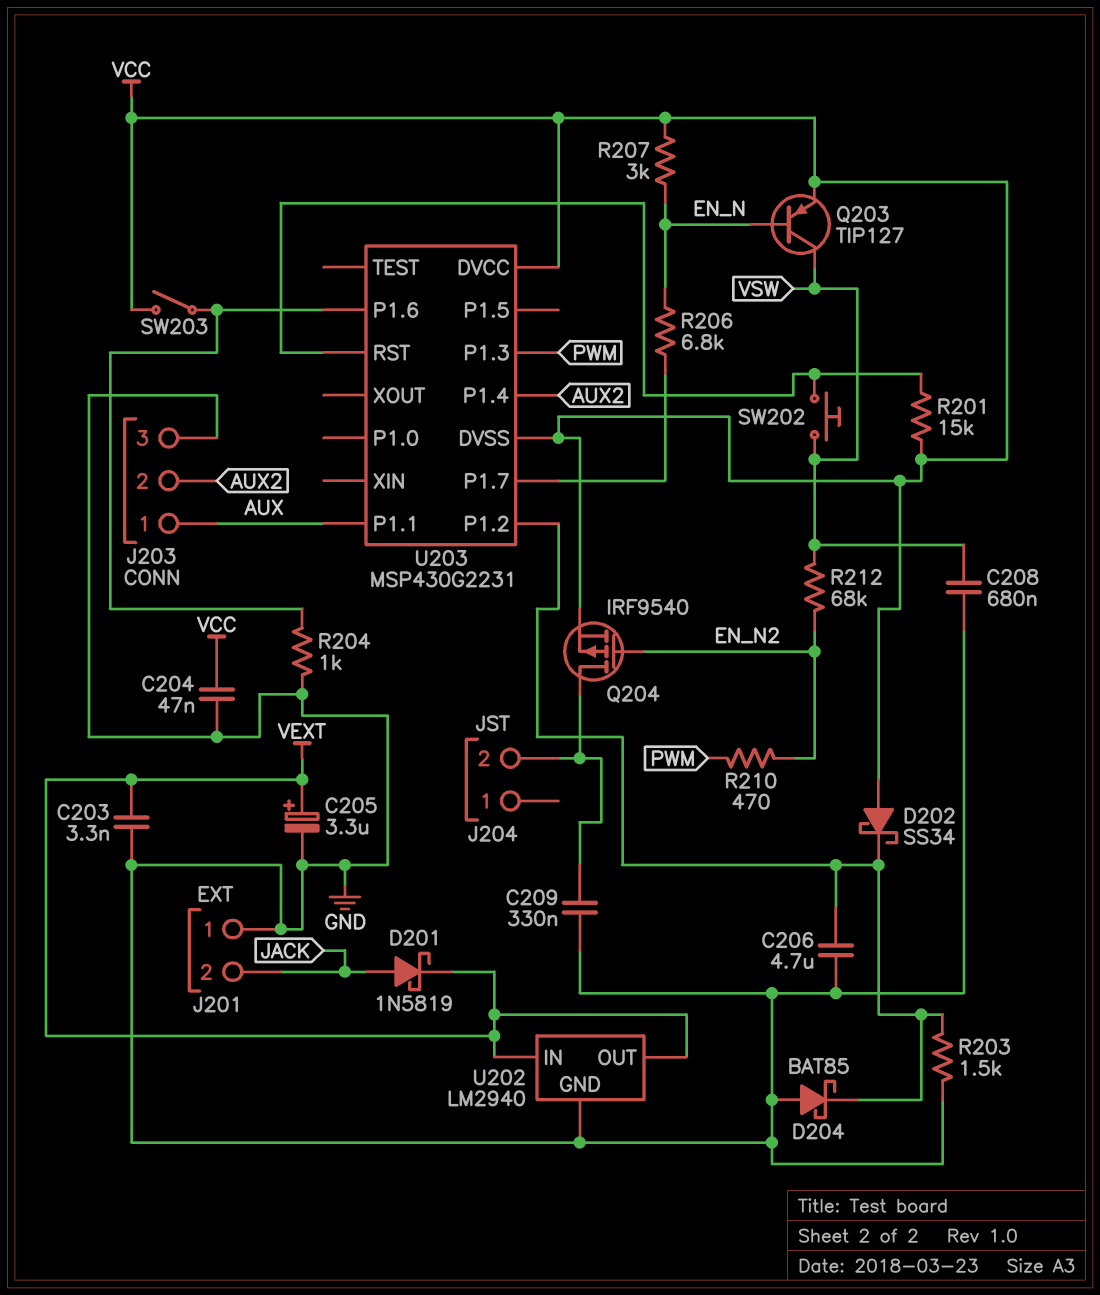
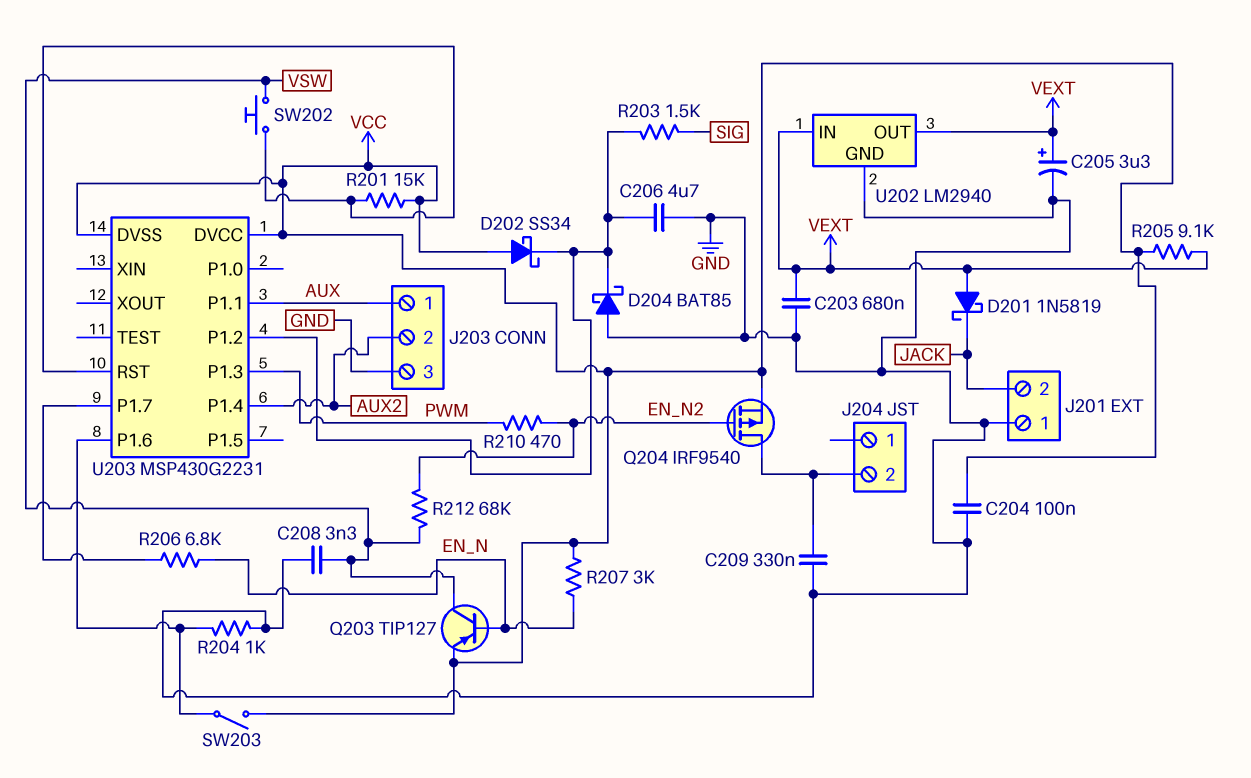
C203: 3.3nF (GND, VEXT) -> 680nF (GND, VEXT)
C204: 47nF (GND, VCC) -> 100nF (GND, VCC)
C208: 680nF (GND, VSW) -> 3.3nF (GND, VSW)
D201: schottky 1N5819 (A JACK, K VEXT) -> schottky 1N5819 (A VEXT, K JACK)
R203: 1.5k (GND, U203/P1.2) -> 1.5k (SIG, U203/P1.2)
R205: none -> 9.1k (VCC, VEXT)

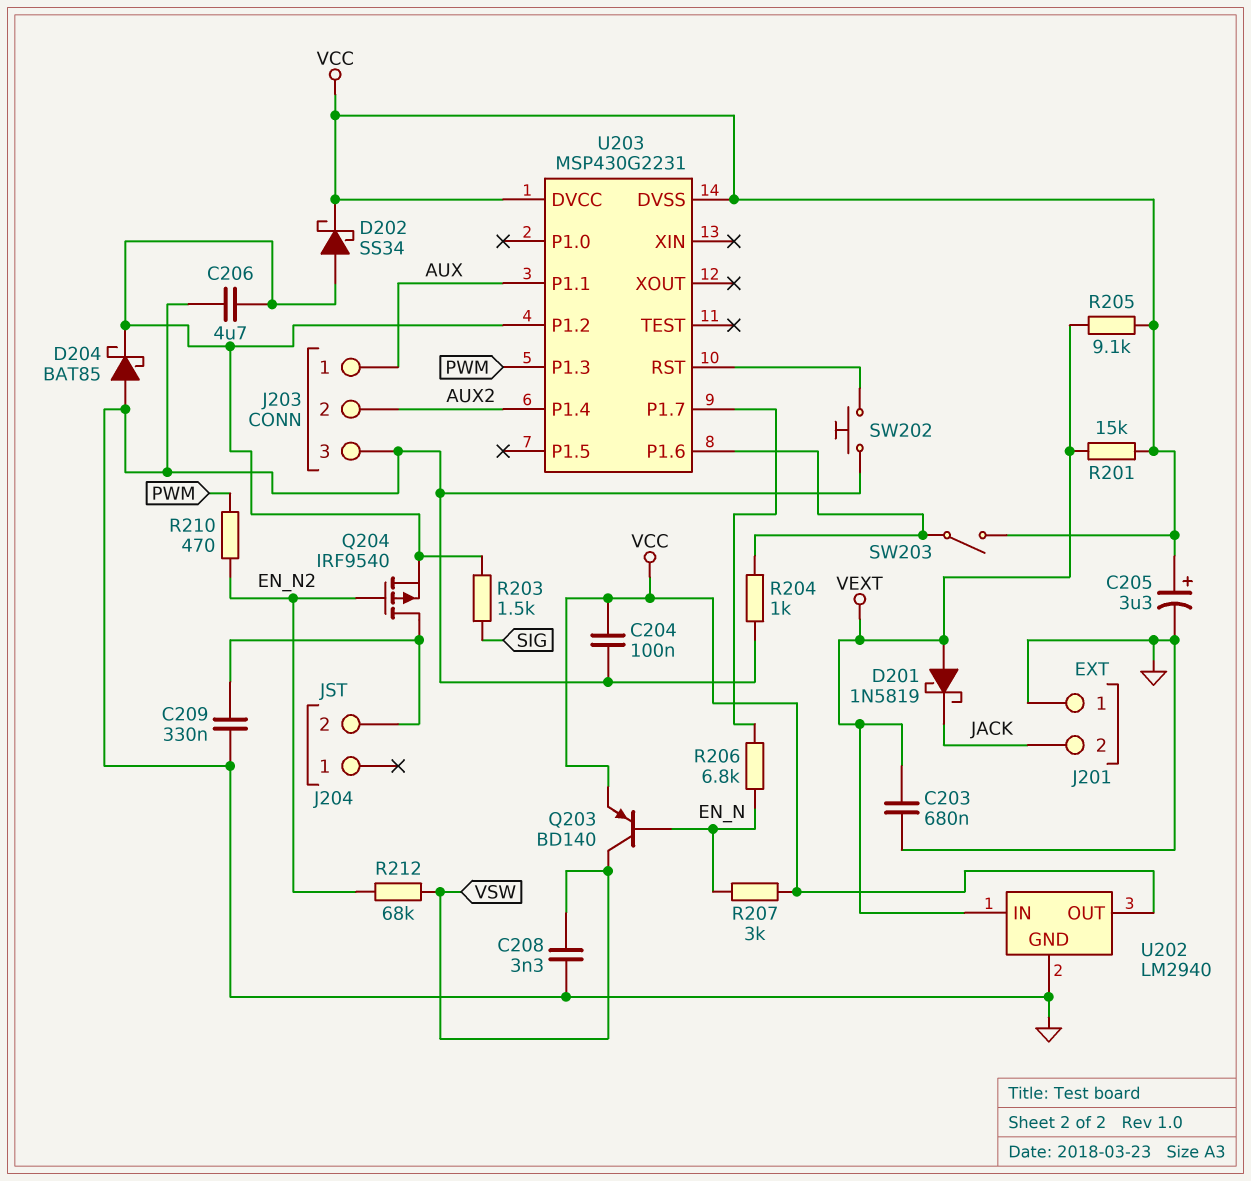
C205: 3.3uF (plus VEXT, minus GND) -> 3.3uF (plus VCC, minus GND)
D202: schottky SS34 (A VCC, K U203/P1.2) -> schottky SS34 (A U203/P1.2, K VCC)
Q203: PNP TIP127 (B EN_N, C VSW, E VCC) -> PNP BD140 (B EN_N, C VSW, E VCC)
Q204: PMOS IRF9540 (G EN_N2, D J204/2, S VCC) -> PMOS IRF9540 (G EN_N2, D J204/2, S U203/P1.2)
R201: 15k (U203/RST, VCC) -> 15k (VCC, VEXT)
SW202: button (U203/RST, VSW) -> button (GND, U203/RST)
U202 pin OUT: VEXT -> VCC

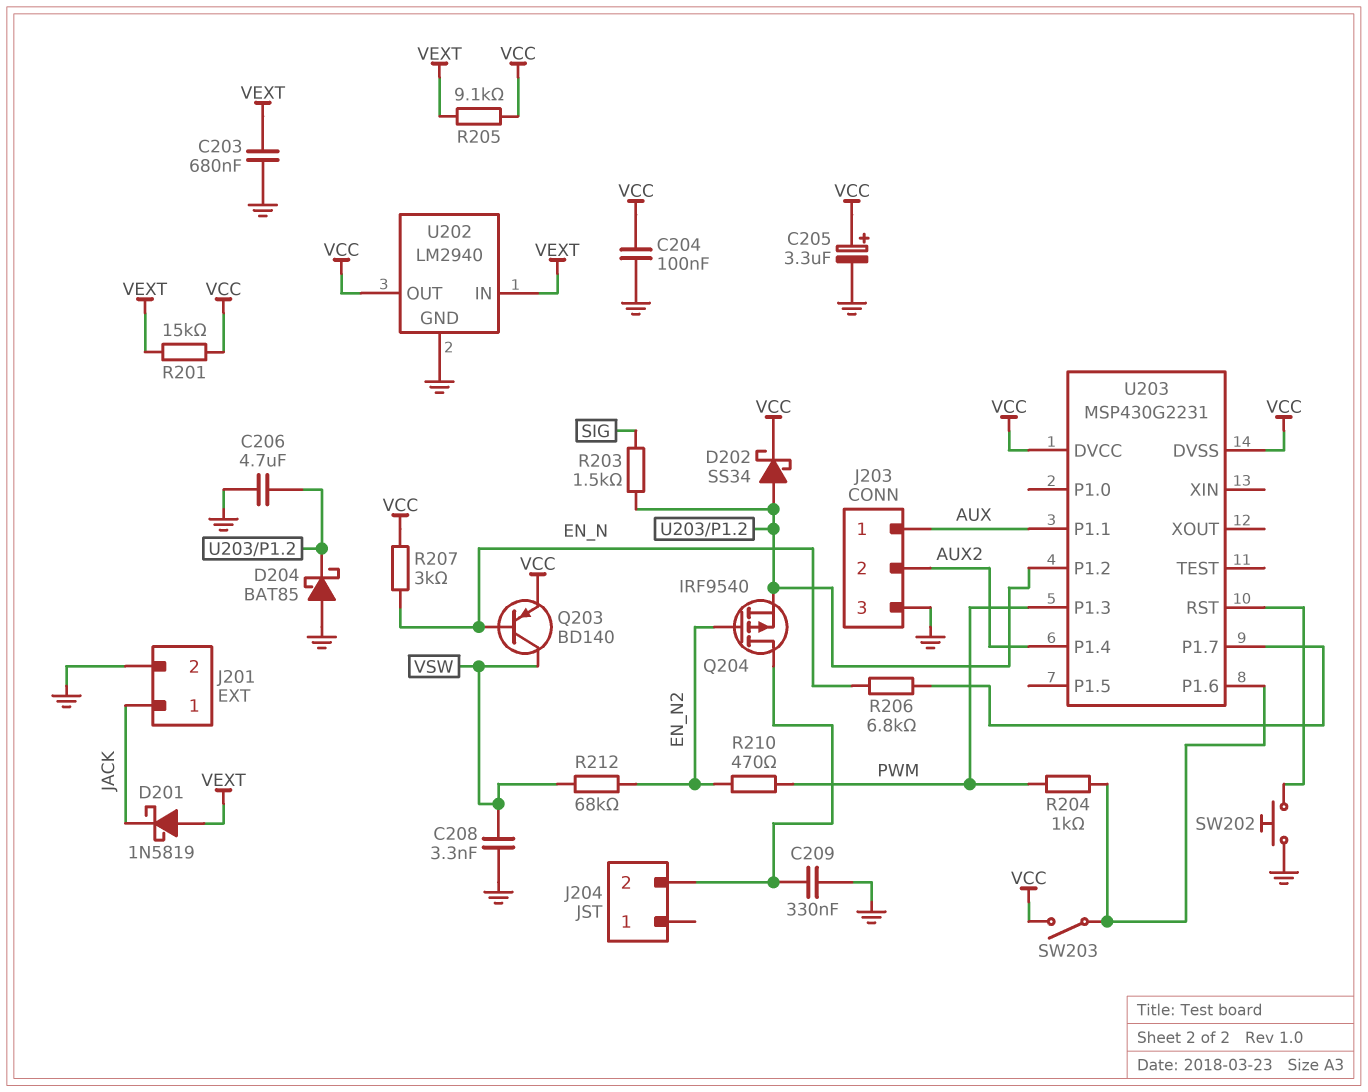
J201 pin 1: GND -> JACK
J201 pin 2: JACK -> GND
R204: 1k (GND, U203/P1.6) -> 1k (PWM, U203/P1.6)

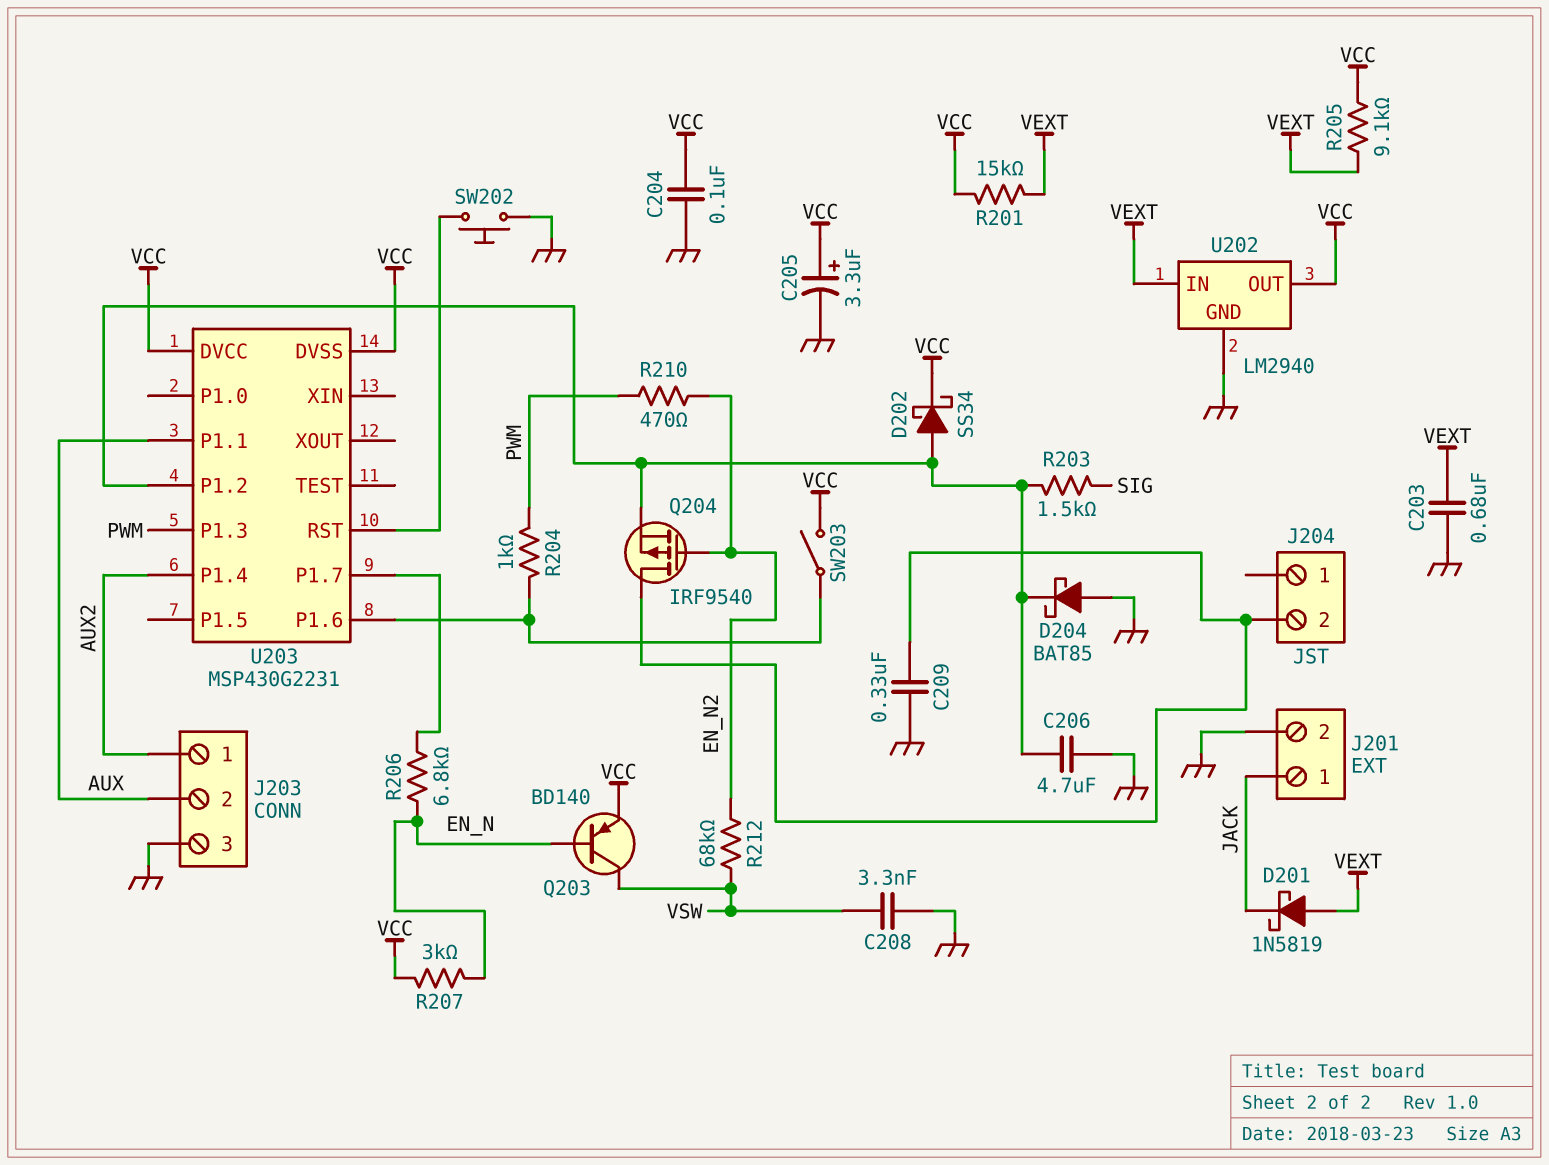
J203 pin 1: AUX -> AUX2
J203 pin 2: AUX2 -> AUX

